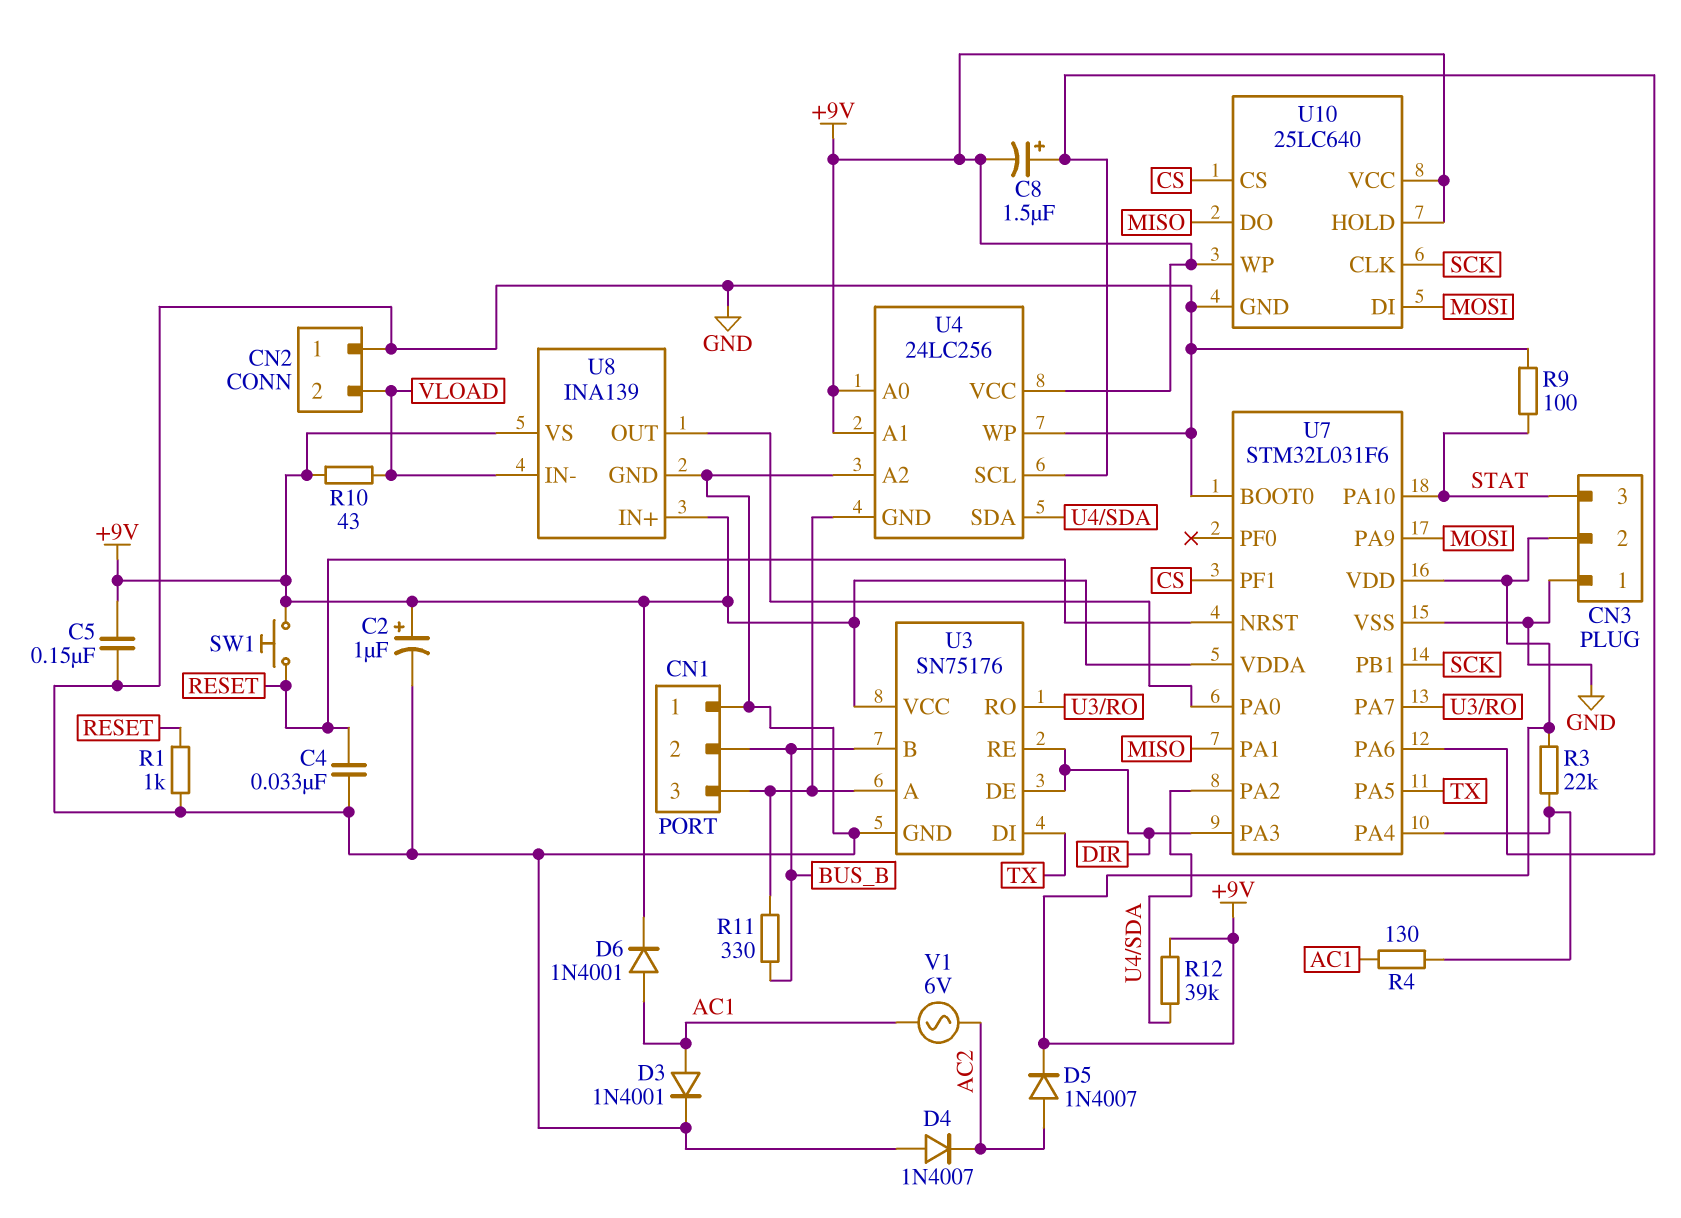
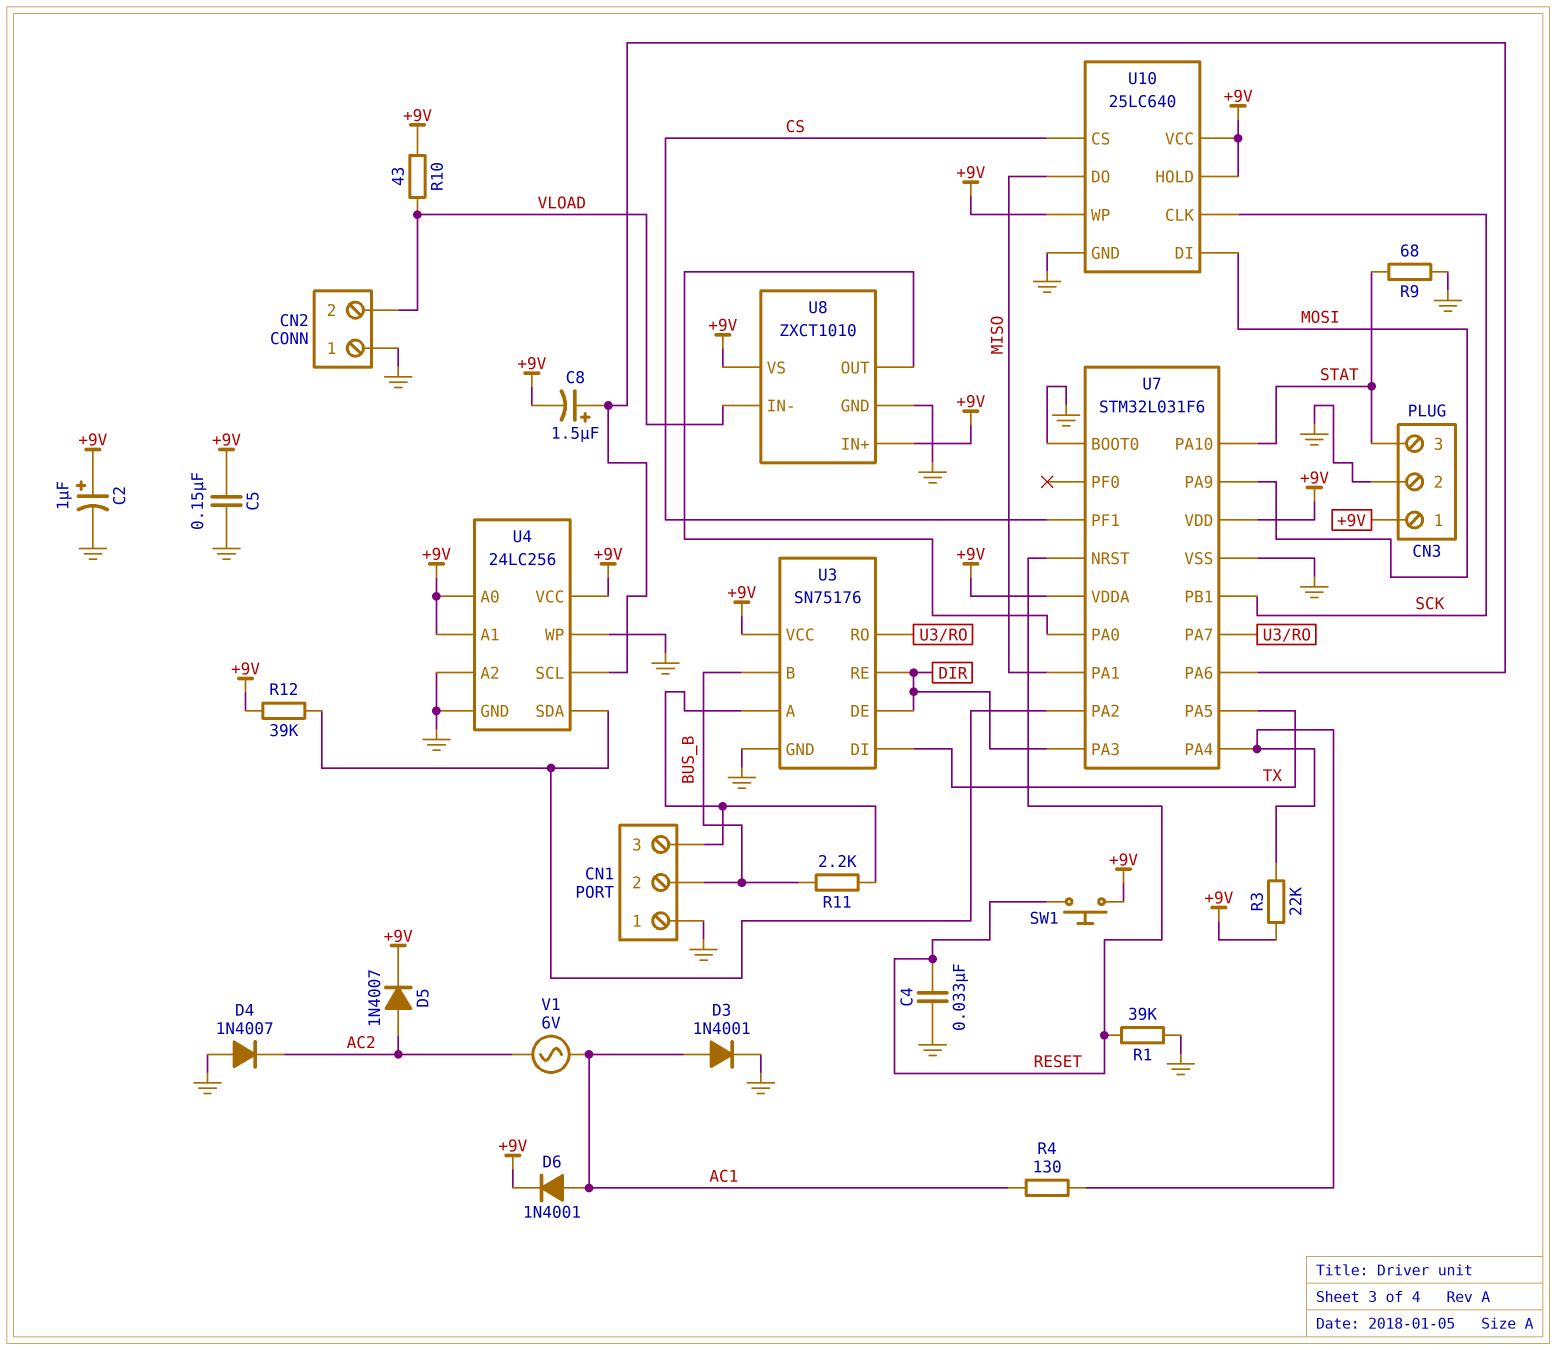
CN3 pin 1: GND -> +9V
CN3 pin 2: +9V -> GND
R1: 1k (GND, RESET) -> 39k (GND, RESET)
R9: 100 (GND, STAT) -> 68 (GND, STAT)
R11: 330 (BUS_B, CN1/3) -> 2.2k (BUS_B, CN1/3)
U4 pin GND: CN1/3 -> GND
U8: INA139 -> ZXCT1010

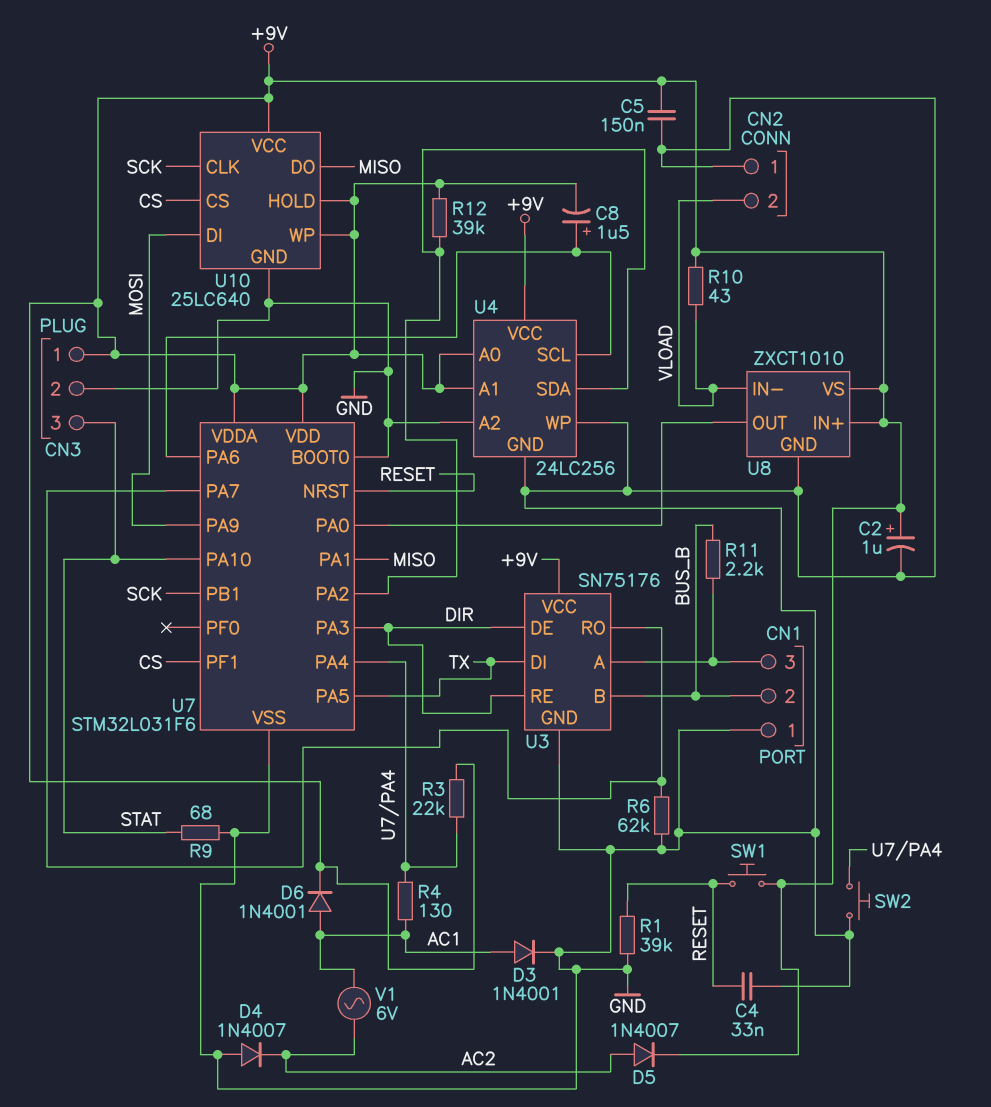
R6: none -> 62k (GND, U3/RO)
SW2: none -> button (GND, U7/PA4)

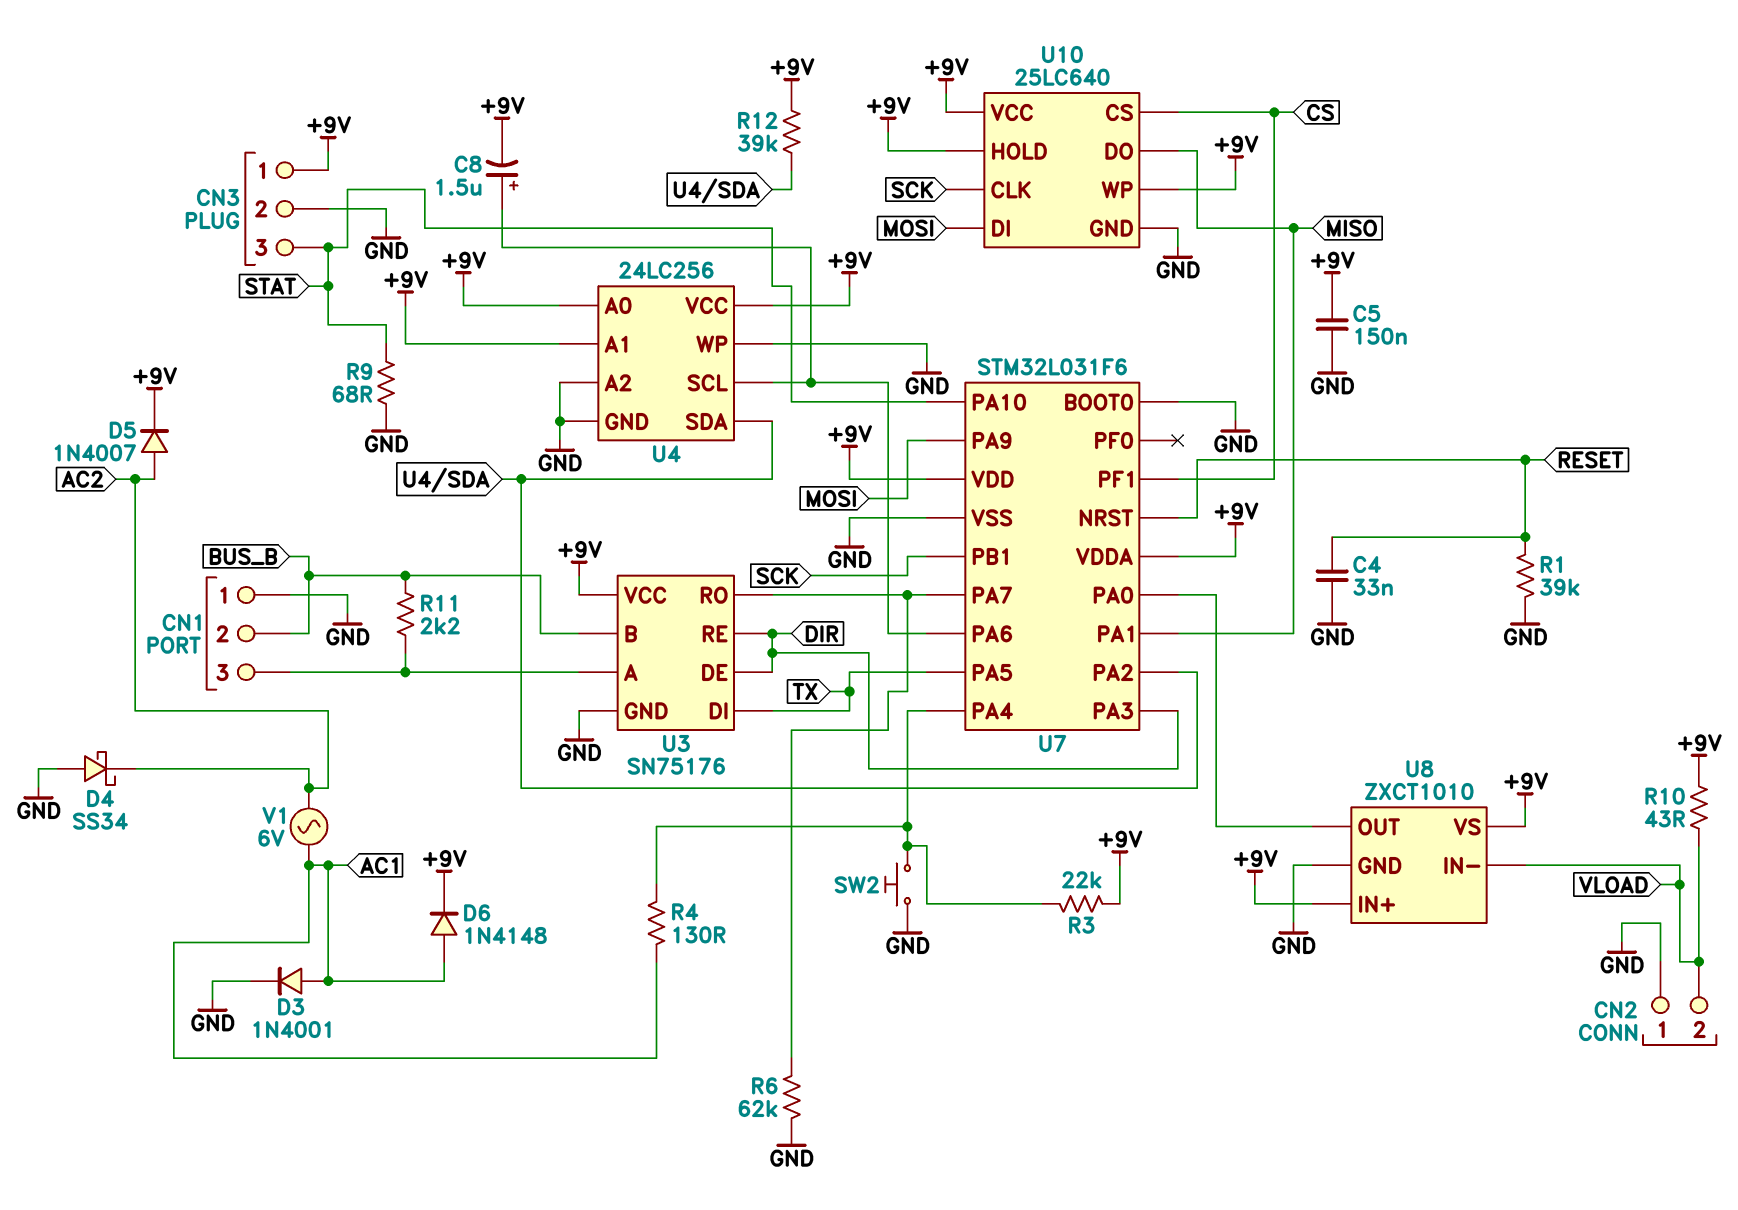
C2: 1uF (plus +9V, minus GND) -> none
D4: diode 1N4007 (A GND, K AC2) -> schottky SS34 (A GND, K AC2)
D6: diode 1N4001 (A AC1, K +9V) -> diode 1N4148 (A AC1, K +9V)
SW1: button (+9V, RESET) -> none

